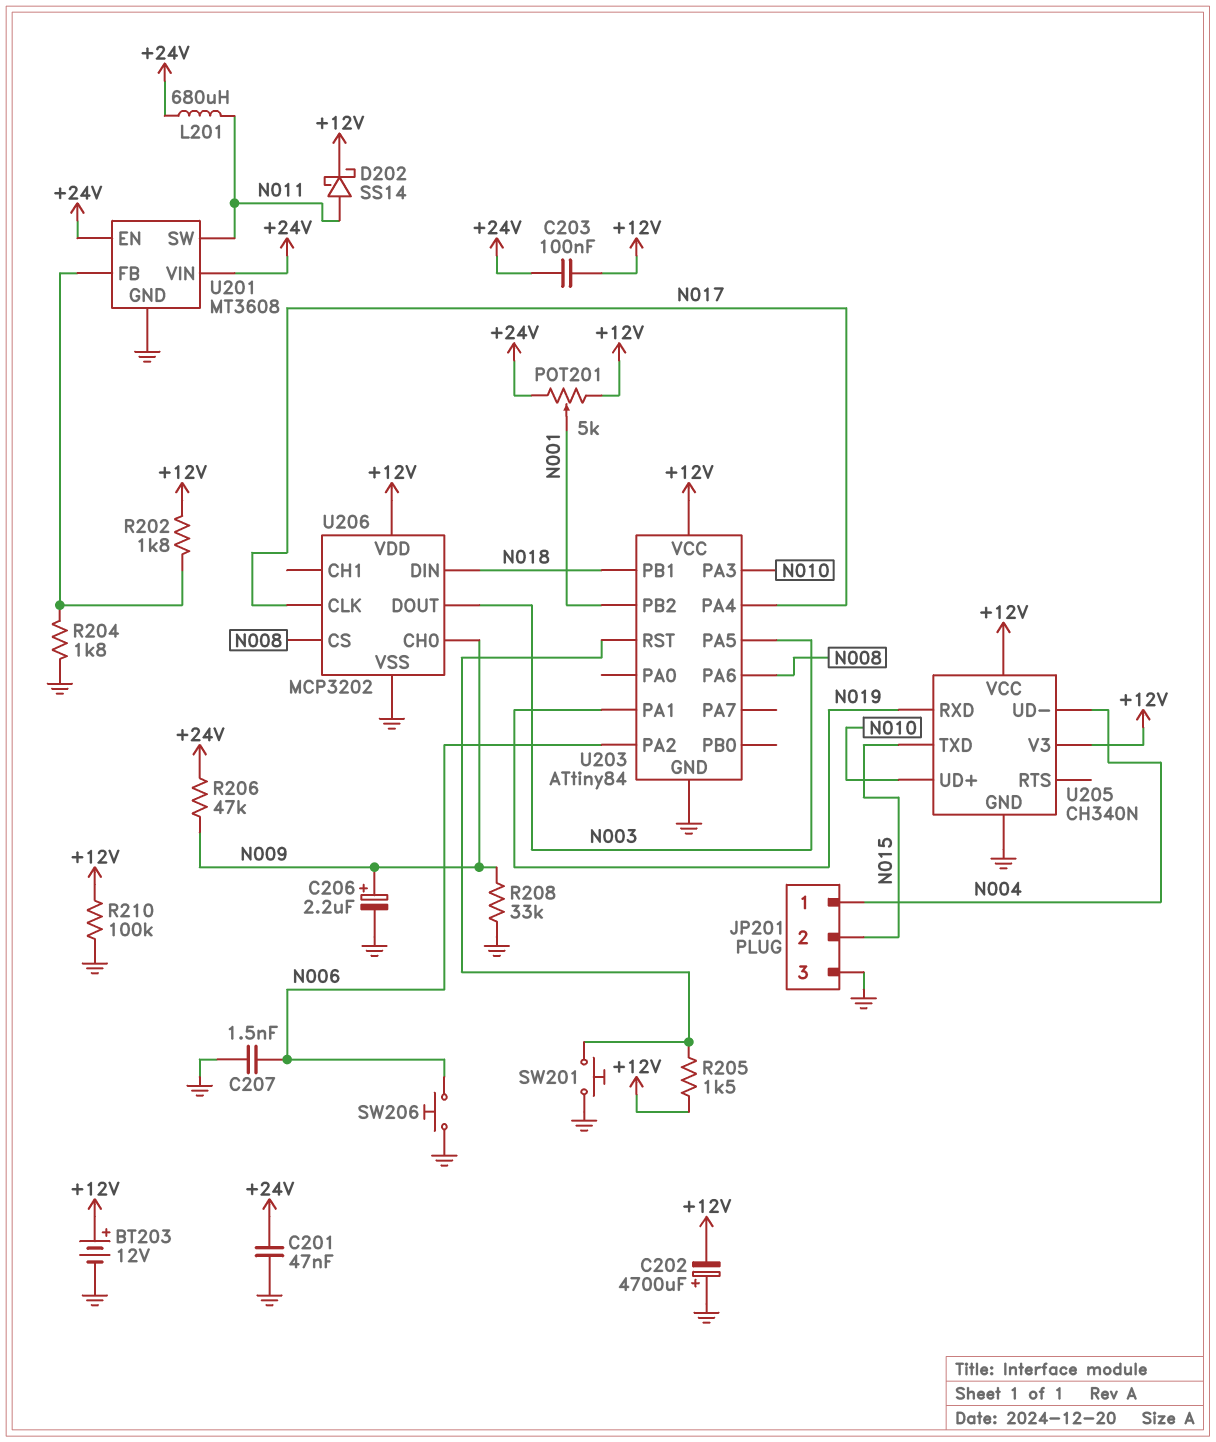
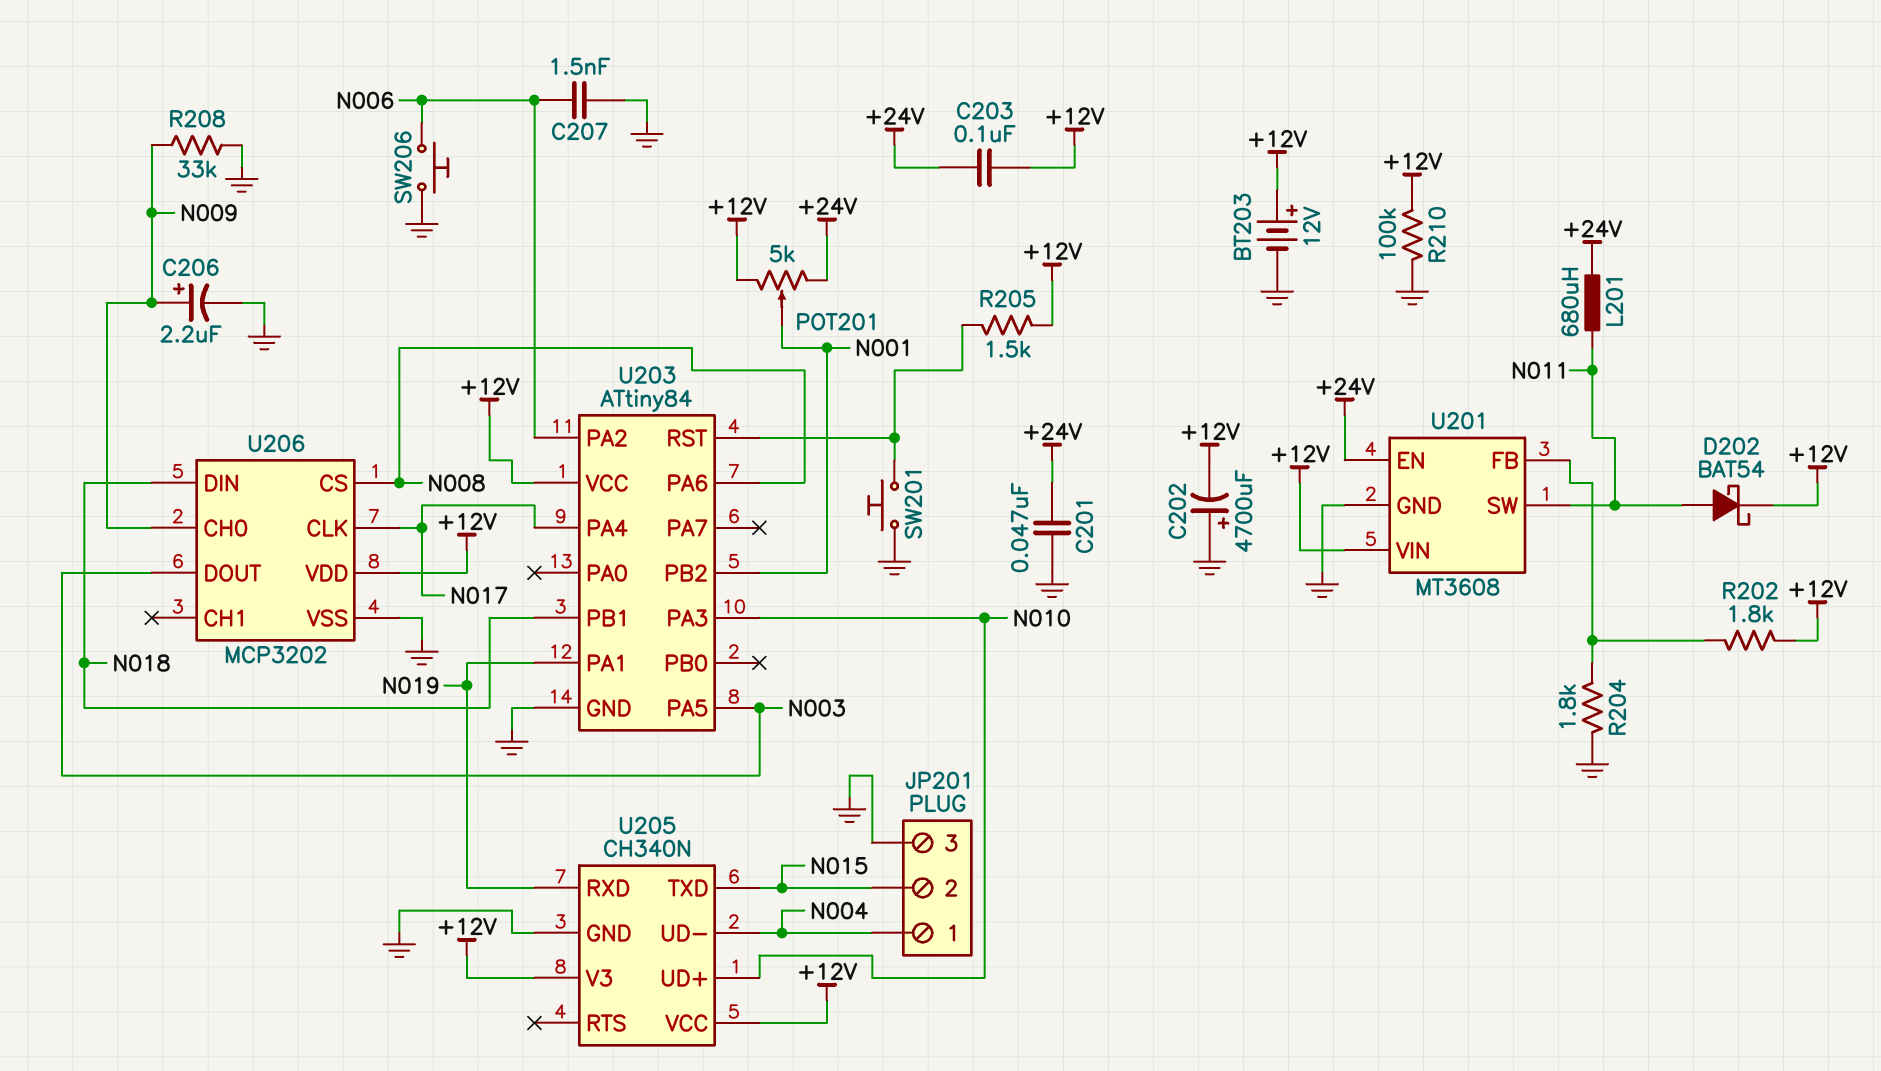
D202: schottky SS14 (A N011, K +12V) -> schottky BAT54 (A N011, K +12V)
R206: 47k (+24V, N009) -> none
U201 pin VIN: +24V -> +12V

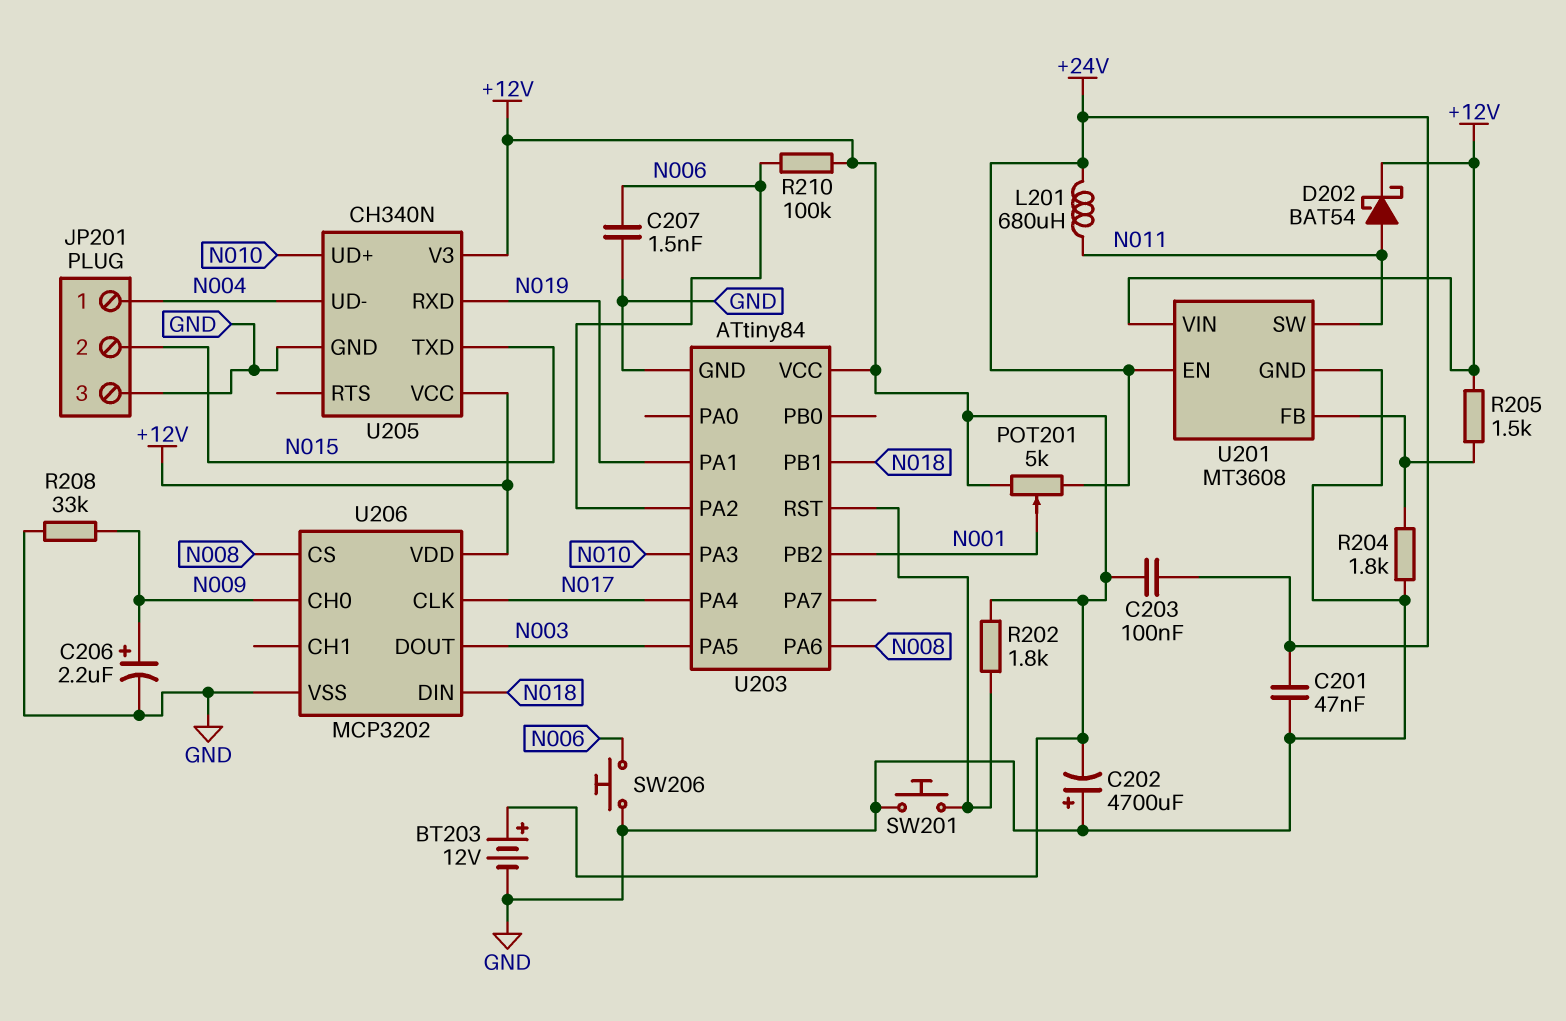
R202: 1.8k (+12V, U201/FB) -> 1.8k (+12V, U203/RST)
R205: 1.5k (+12V, U203/RST) -> 1.5k (+12V, U201/FB)
R210: 100k (+12V, GND) -> 100k (+12V, N006)

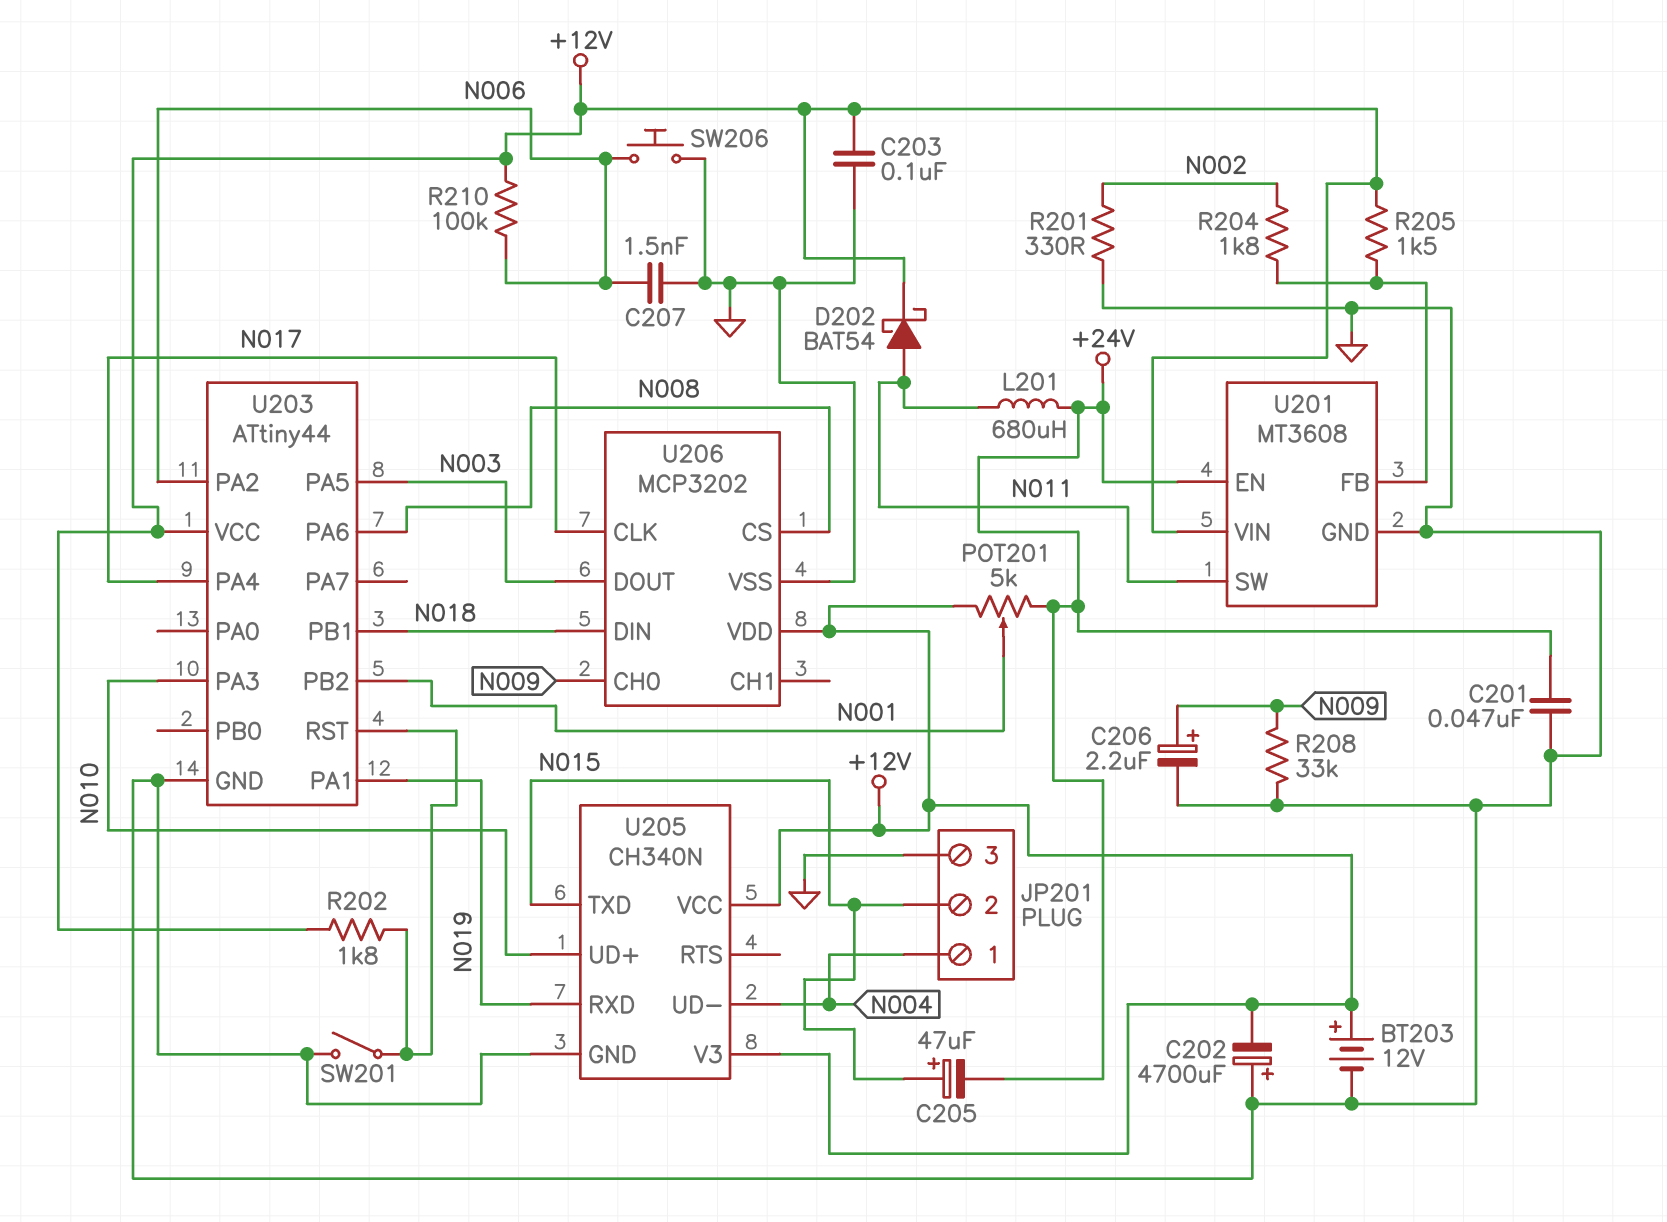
C203: 100nF (+12V, +24V) -> 100nF (+12V, GND)
C205: none -> 47uF (plus N015, minus +24V)
R201: none -> 330 (GND, N002)
R204: 1.8k (GND, U201/FB) -> 1.8k (N002, U201/FB)
SW201: button (GND, U203/RST) -> switch (GND, U203/RST)
U203: ATtiny84 -> ATtiny44

